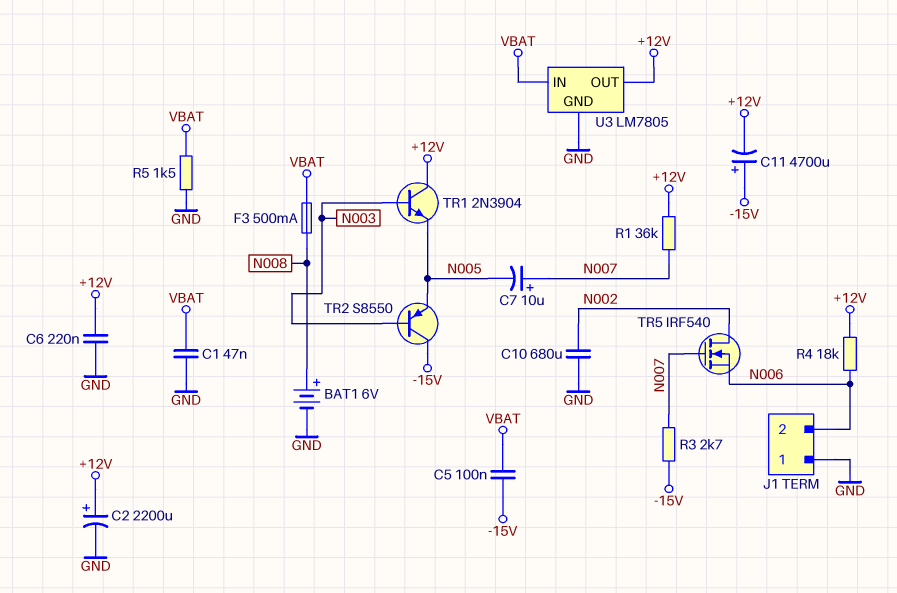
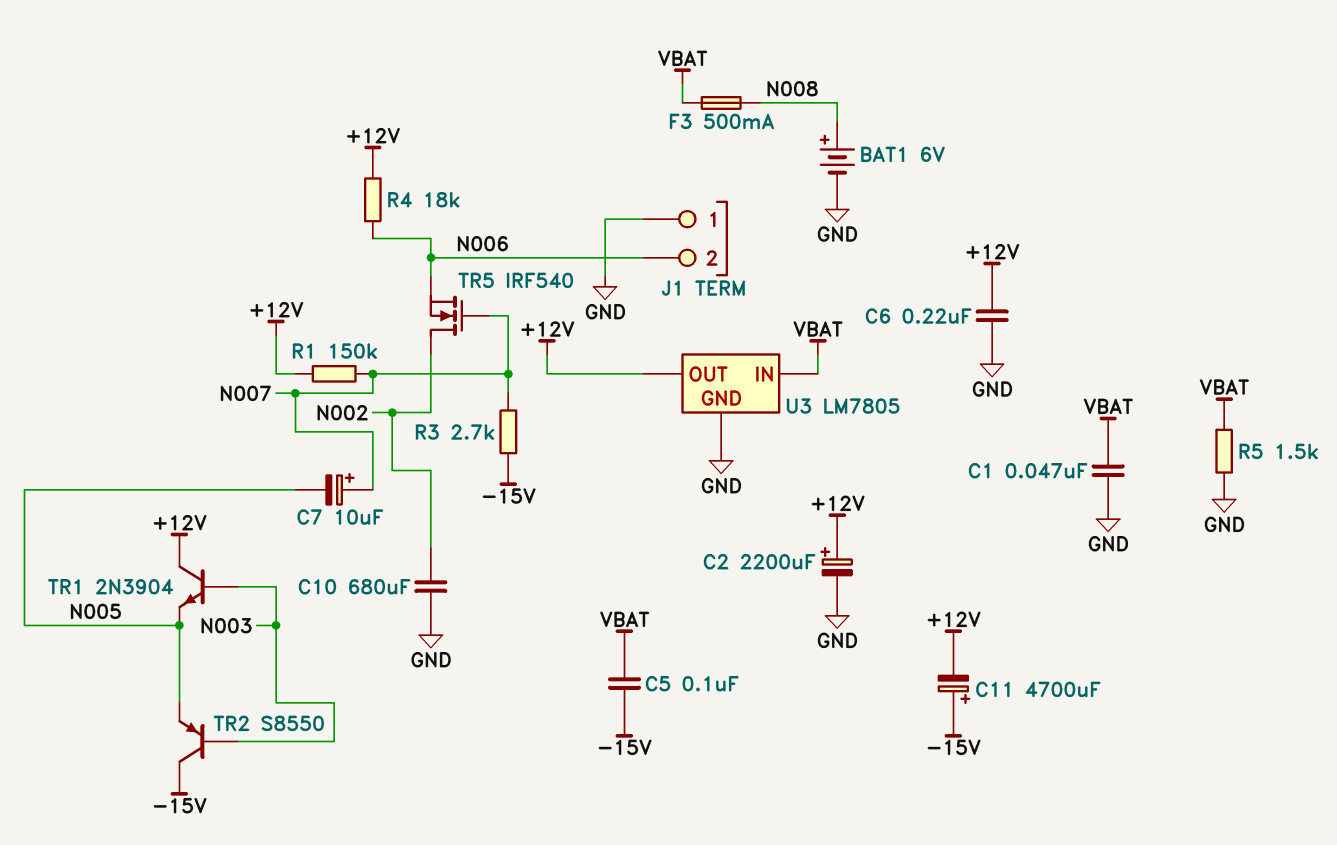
R1: 36k (+12V, N007) -> 150k (+12V, N007)

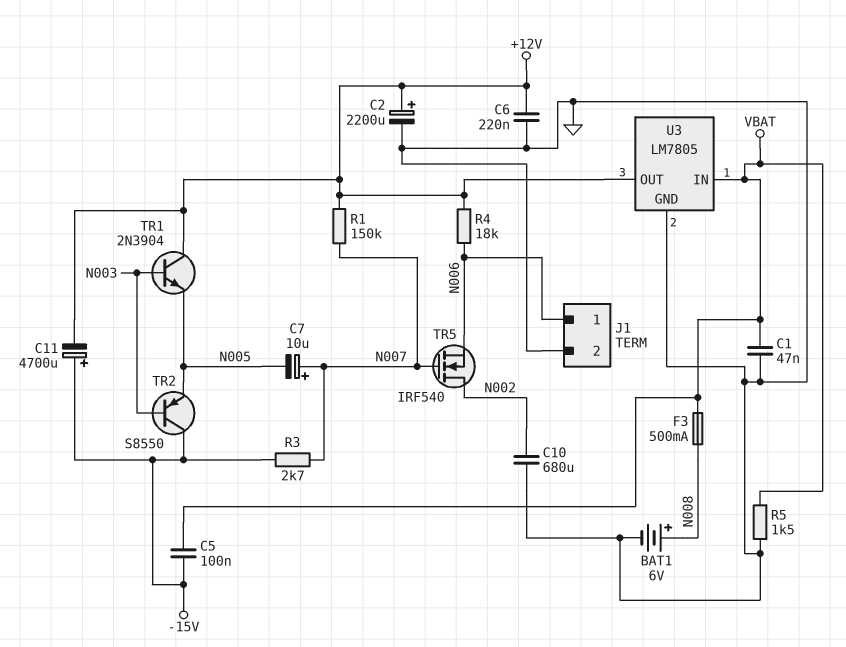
J1 pin 1: GND -> N006
J1 pin 2: N006 -> GND

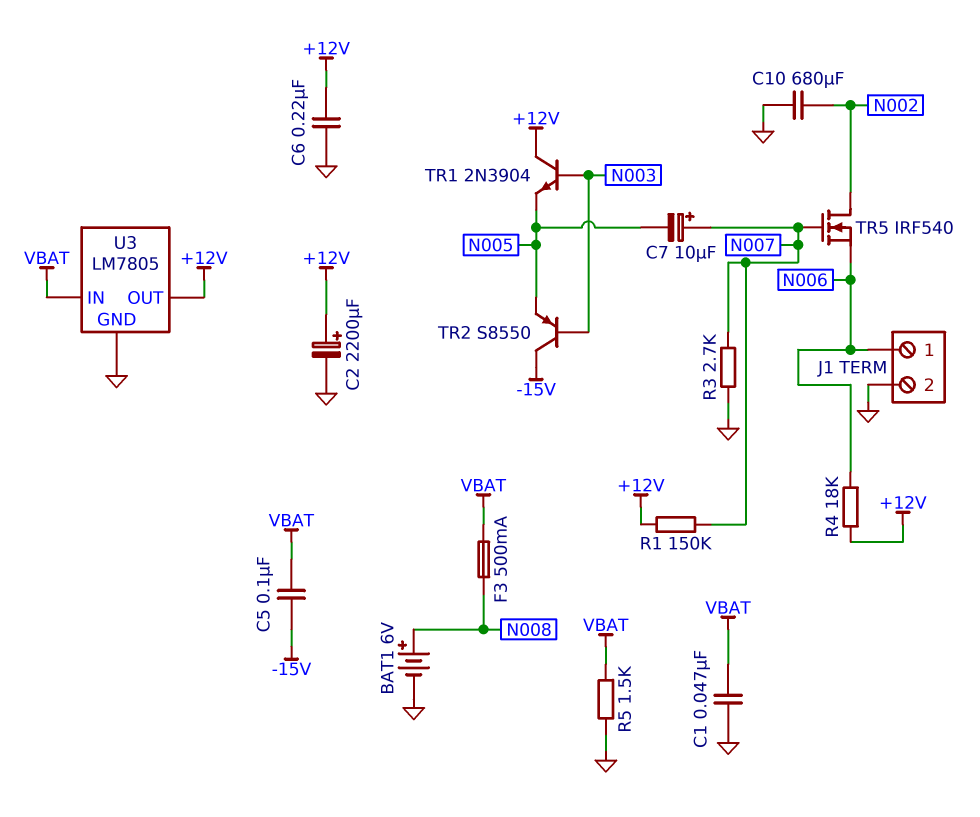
C11: 4700uF (plus -15V, minus +12V) -> none
R3: 2.7k (-15V, N007) -> 2.7k (GND, N007)

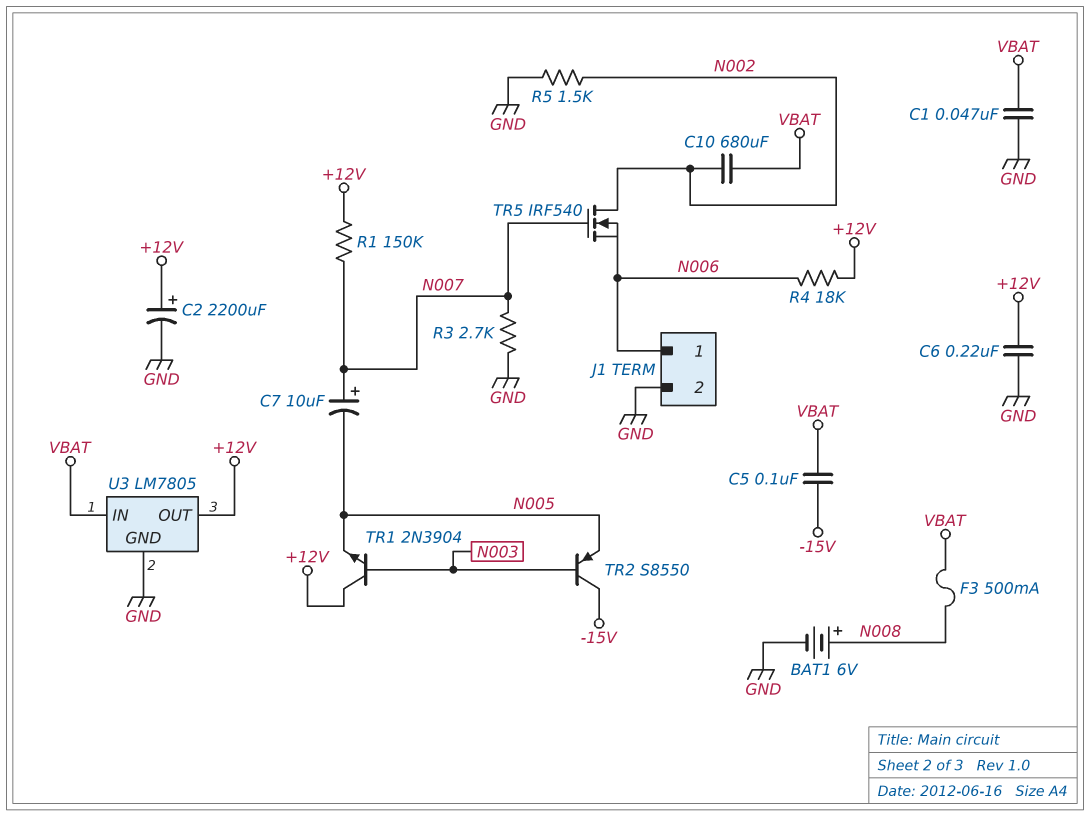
C10: 680uF (GND, N002) -> 680uF (N002, VBAT)
R5: 1.5k (GND, VBAT) -> 1.5k (GND, N002)

